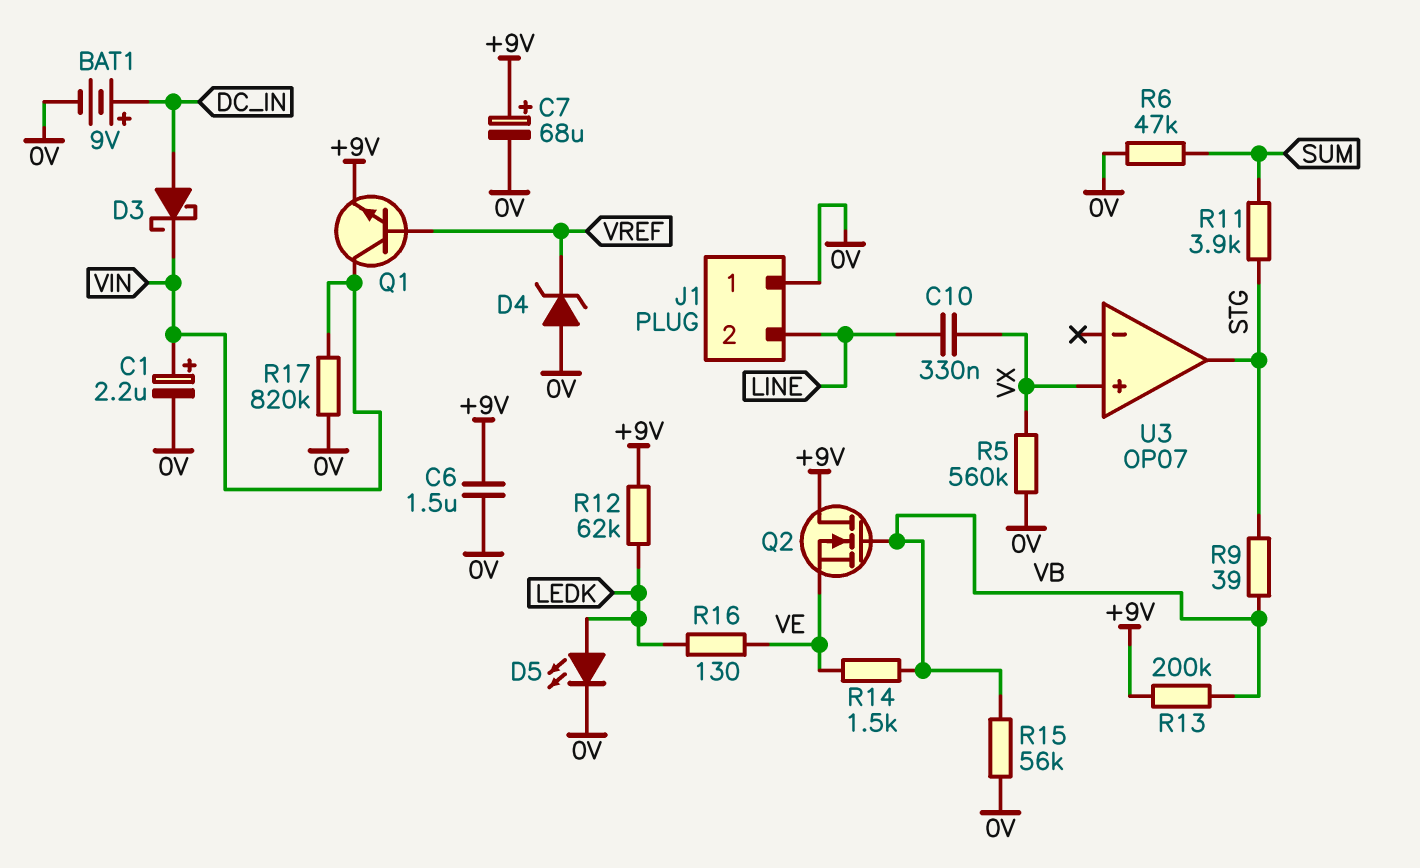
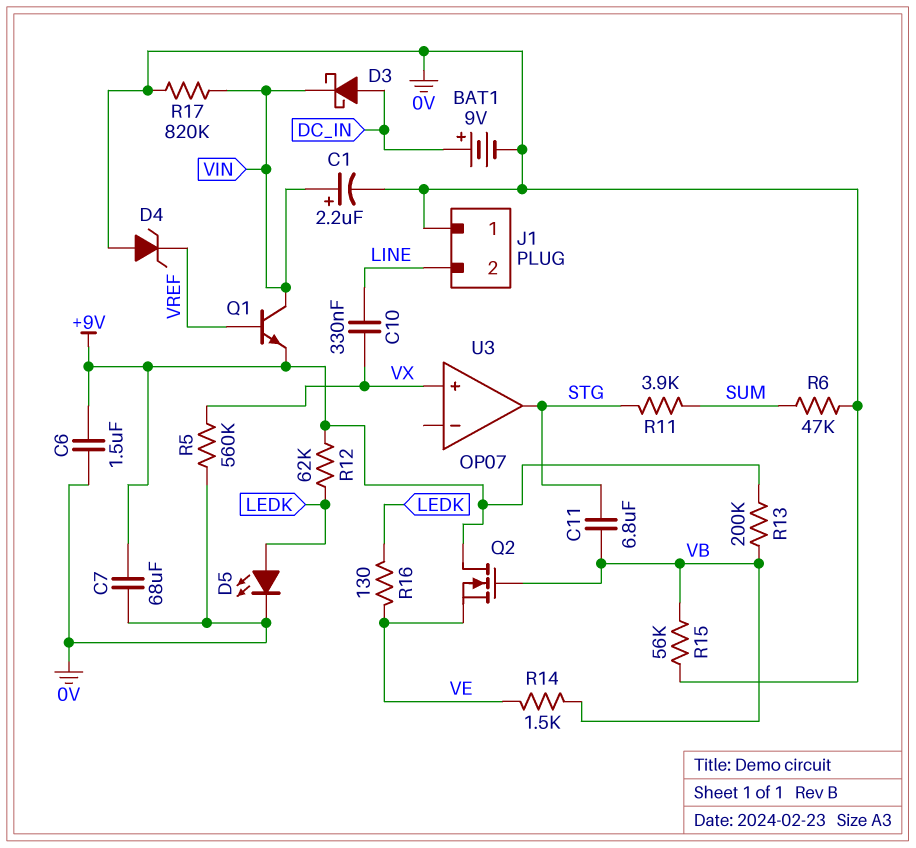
C7: 68uF (plus +9V, minus 0V) -> 68uF (+9V, 0V)
C11: none -> 6.8uF (STG, VB)
R9: 39 (STG, VB) -> none

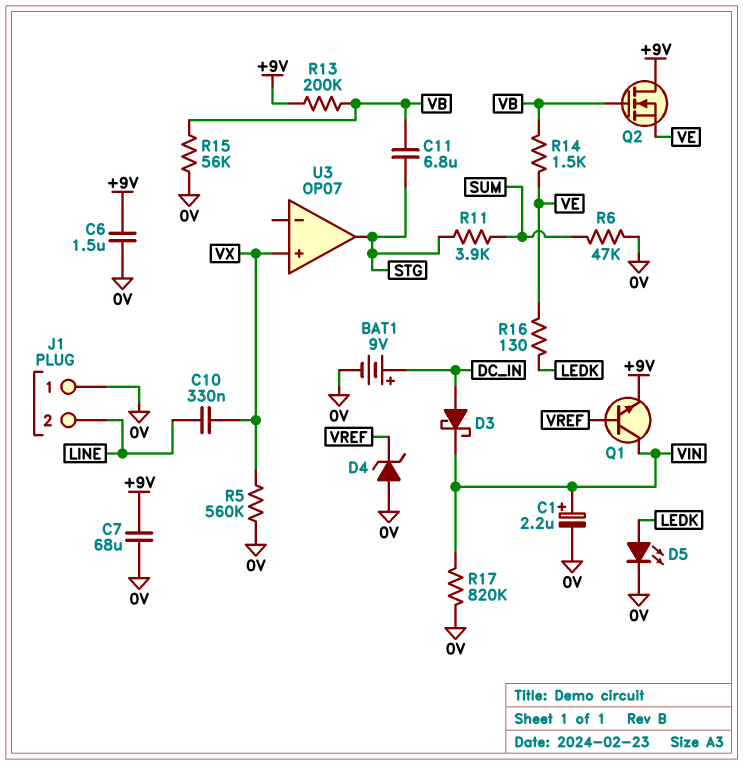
R12: 62k (+9V, LEDK) -> none

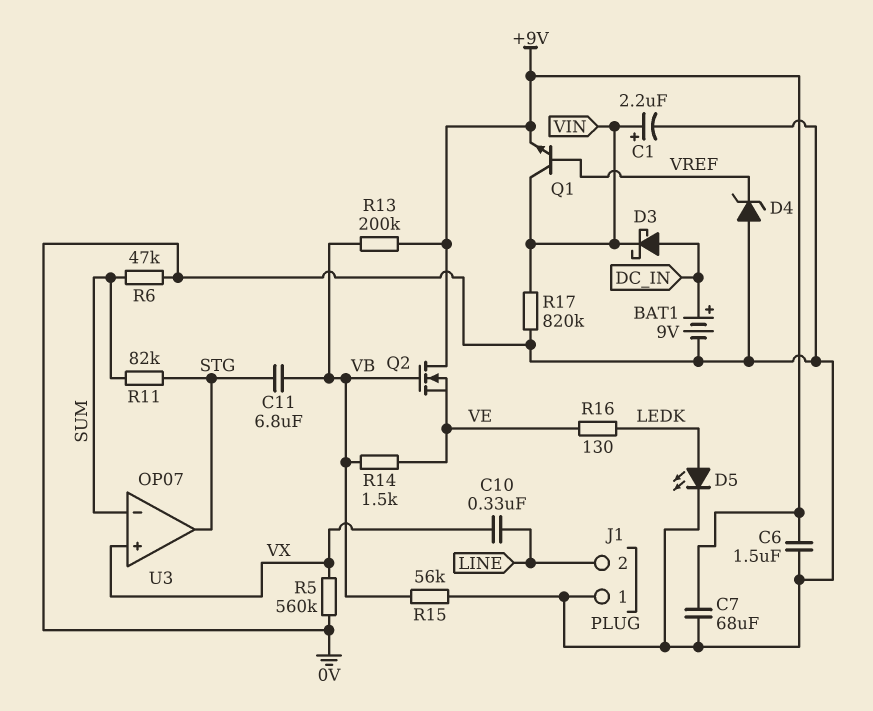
R11: 3.9k (STG, SUM) -> 82k (STG, SUM)
U3 pin in-: none -> SUM

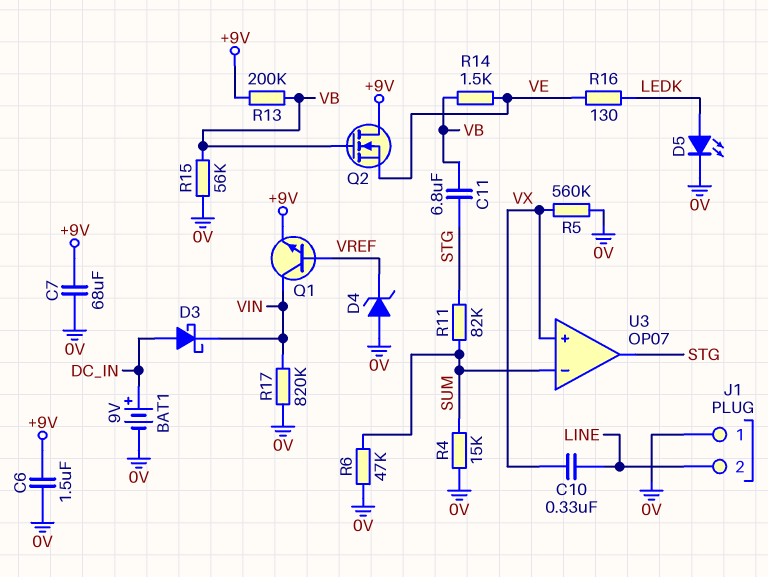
C1: 2.2uF (plus VIN, minus 0V) -> none
R4: none -> 15k (0V, SUM)

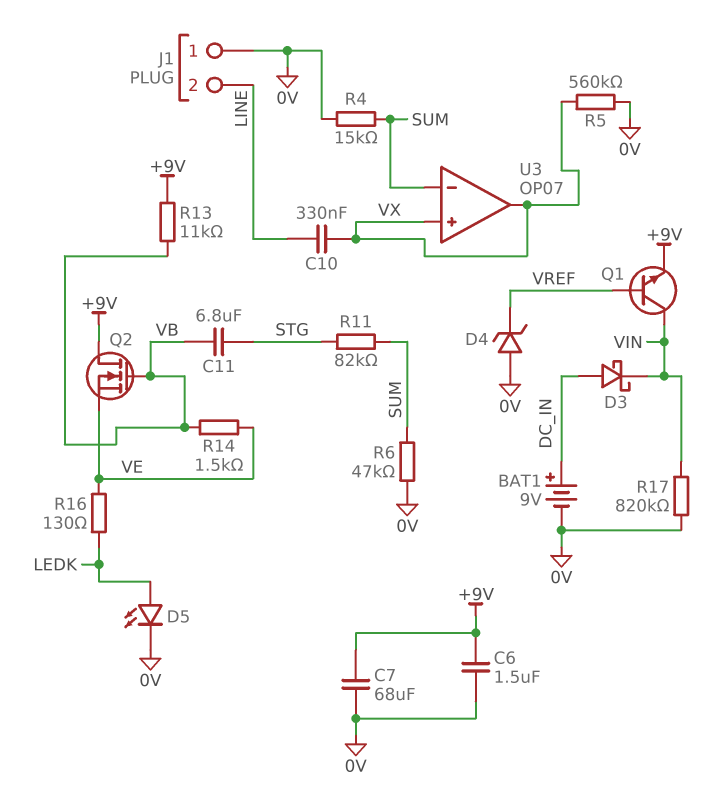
R13: 200k (+9V, VB) -> 11k (+9V, VB)
R15: 56k (0V, VB) -> none
U3 pin out: STG -> VX

